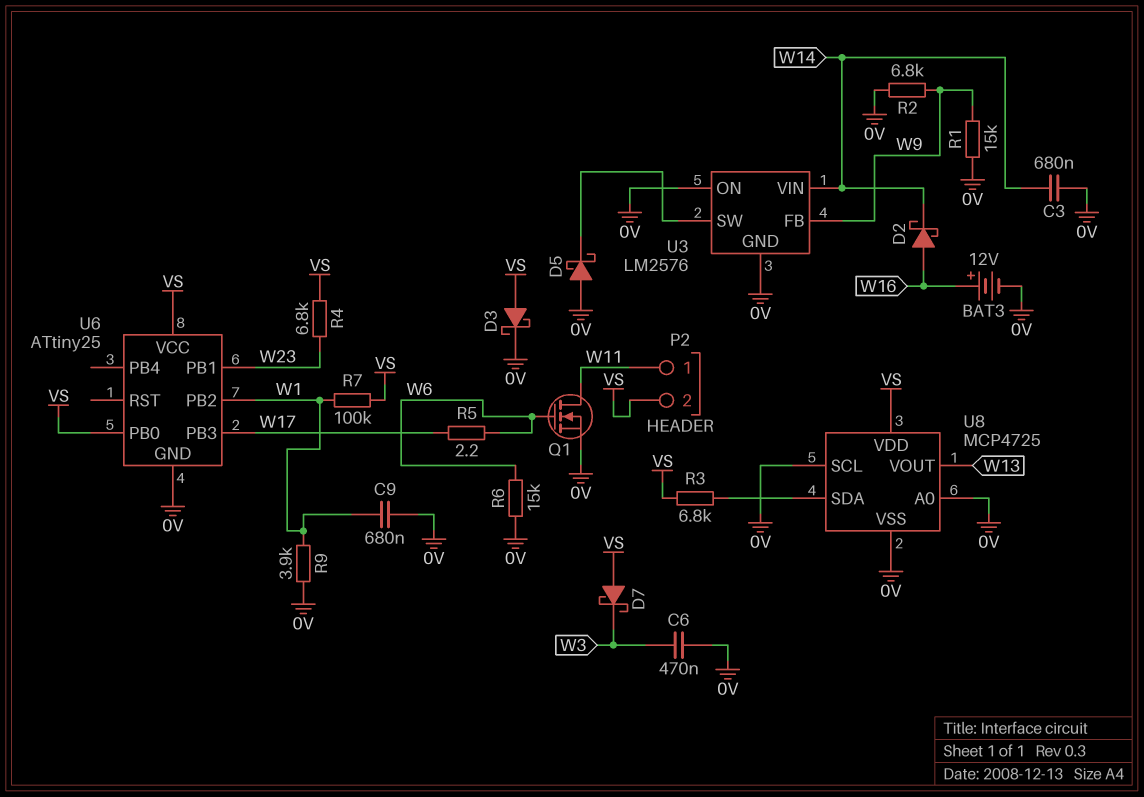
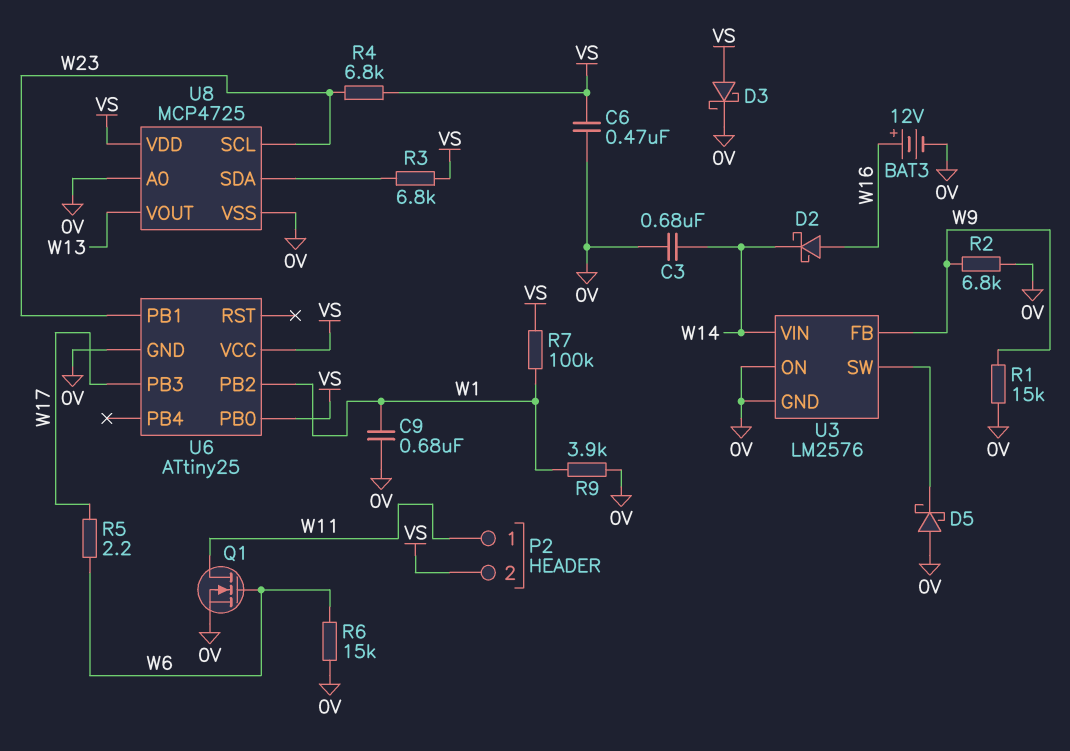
C6: 470nF (0V, W3) -> 470nF (0V, VS)
D7: schottky (A VS, K W3) -> none
U8 pin SCL: 0V -> W23

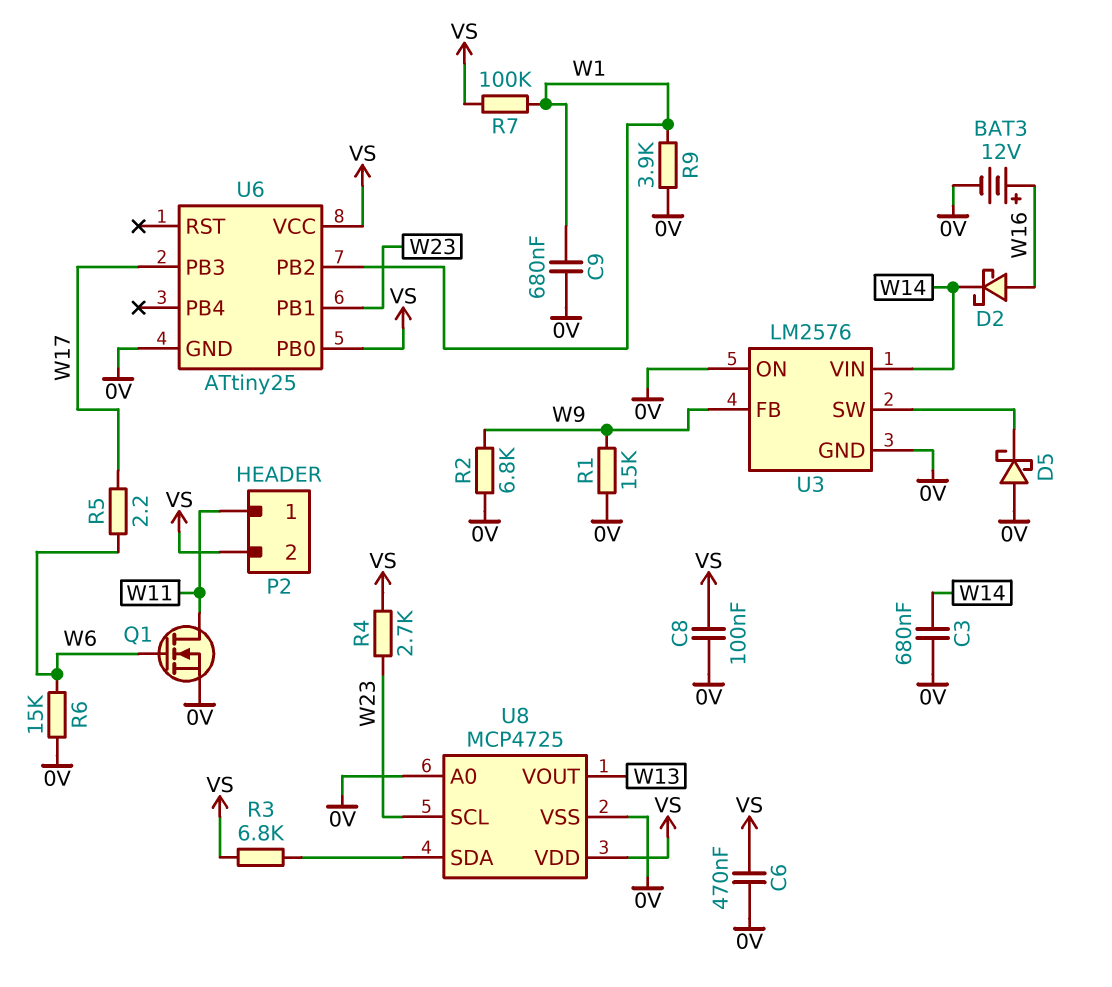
C8: none -> 100nF (0V, VS)
D3: schottky (A VS, K 0V) -> none
R4: 6.8k (VS, W23) -> 2.7k (VS, W23)

